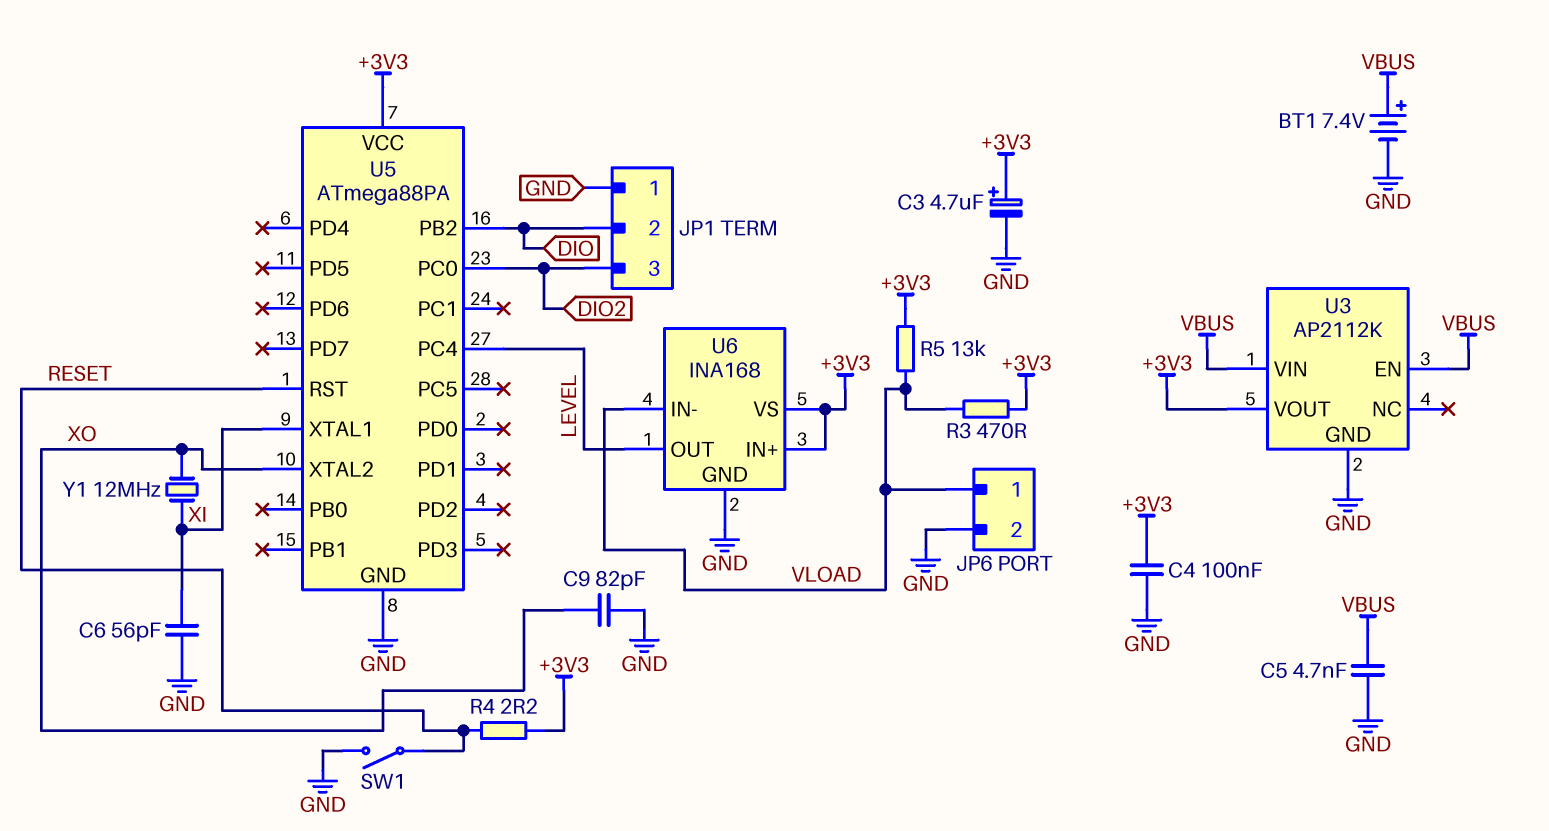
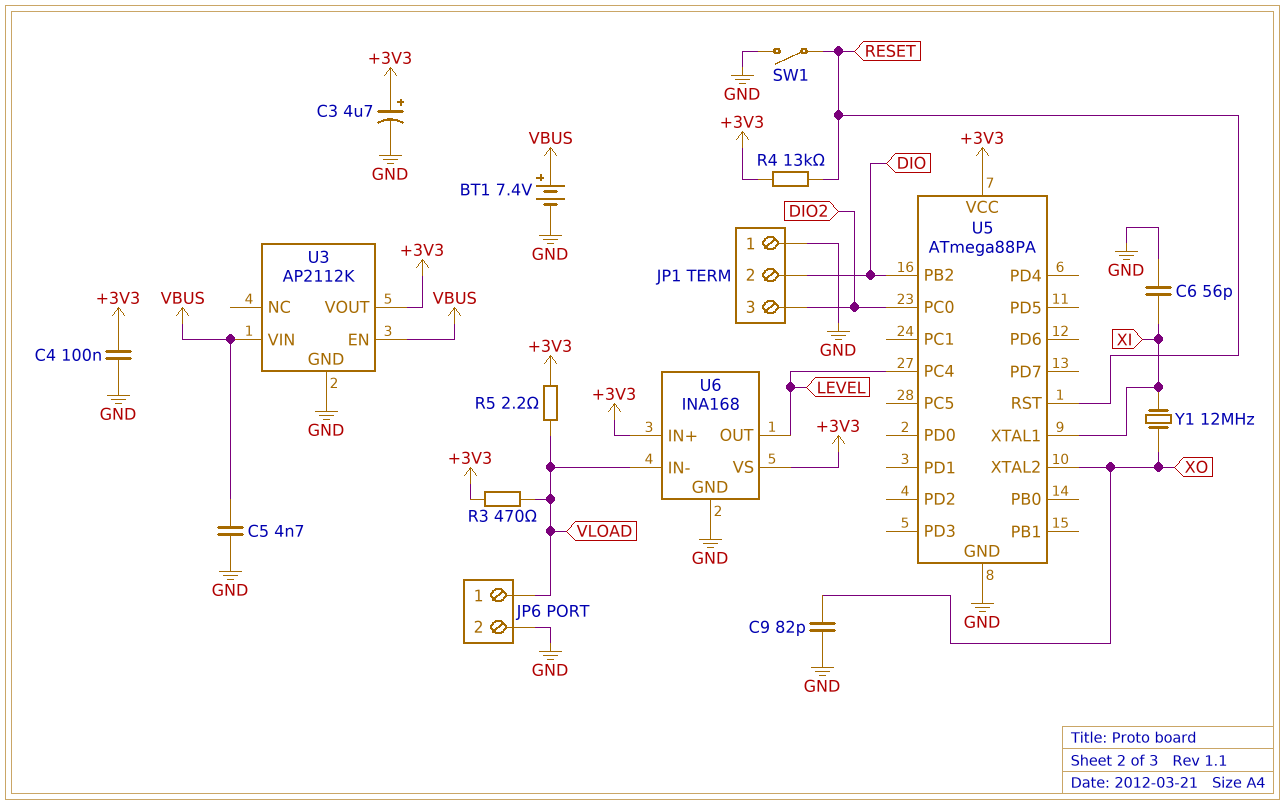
R4: 2.2 (+3V3, RESET) -> 13k (+3V3, RESET)
R5: 13k (+3V3, VLOAD) -> 2.2 (+3V3, VLOAD)

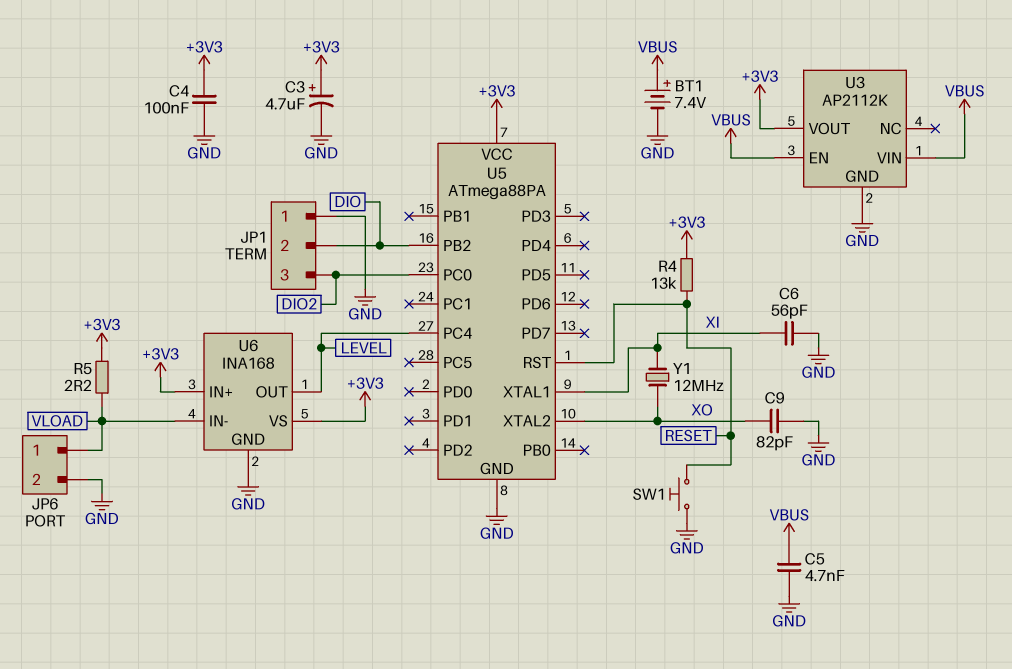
R3: 470 (+3V3, VLOAD) -> none
SW1: switch (GND, RESET) -> button (GND, RESET)

